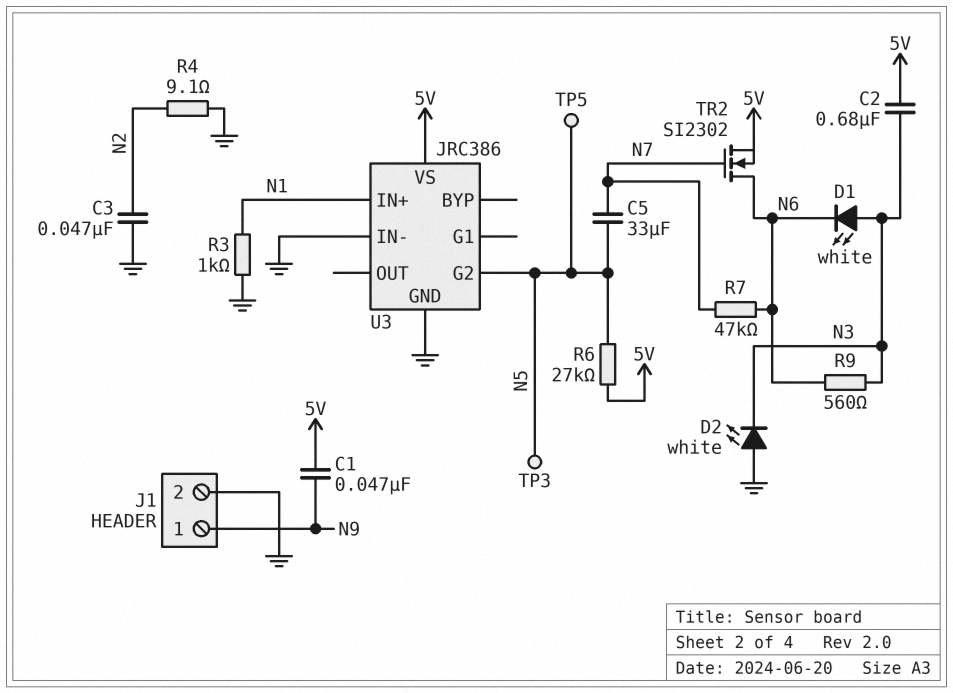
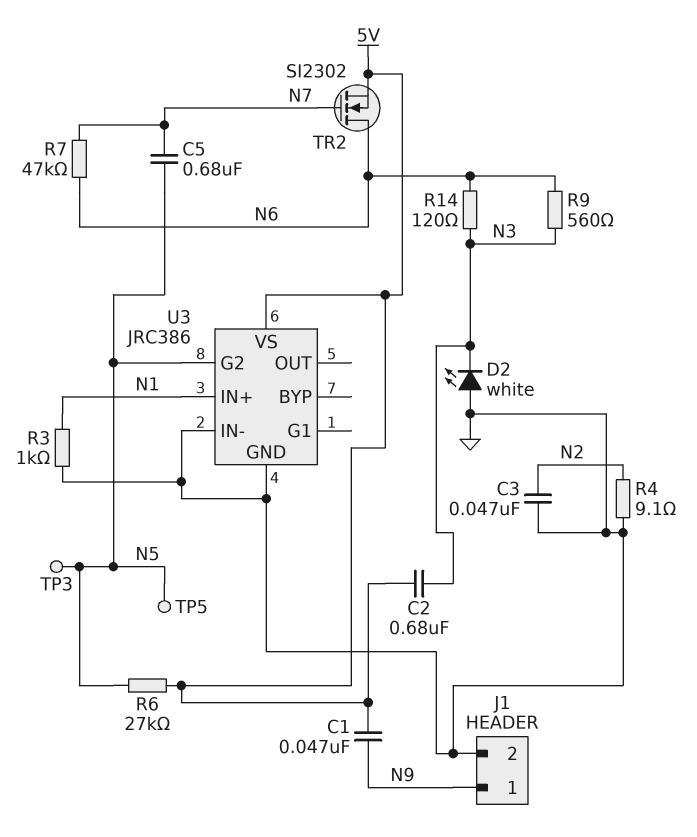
C5: 33uF (N5, N7) -> 680nF (N5, N7)
D1: LED white (A N3, K N6) -> none
R14: none -> 120 (N3, N6)

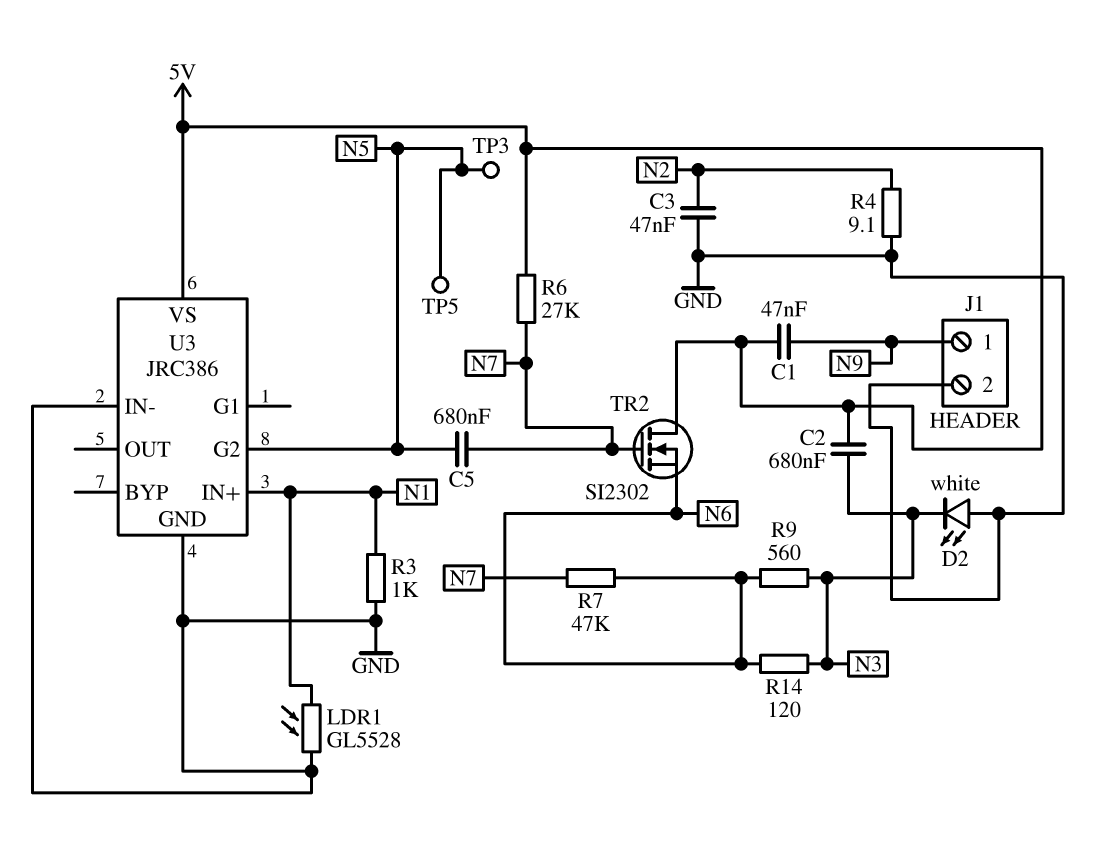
LDR1: none -> GL5528 (GND, N1)
R6: 27k (5V, N5) -> 27k (5V, N7)
TR2: NMOS SI2302 (G N7, D N6, S 5V) -> NMOS SI2302 (G N7, D 5V, S N6)

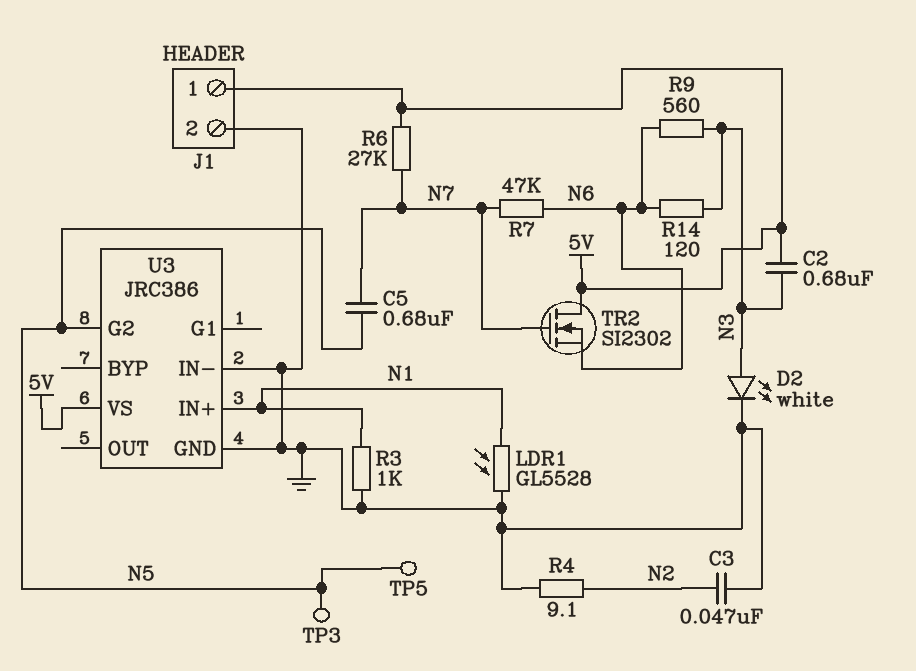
C1: 47nF (5V, N9) -> none
D2: LED white (A GND, K N3) -> LED white (A N3, K GND)
J1 pin 1: N9 -> 5V

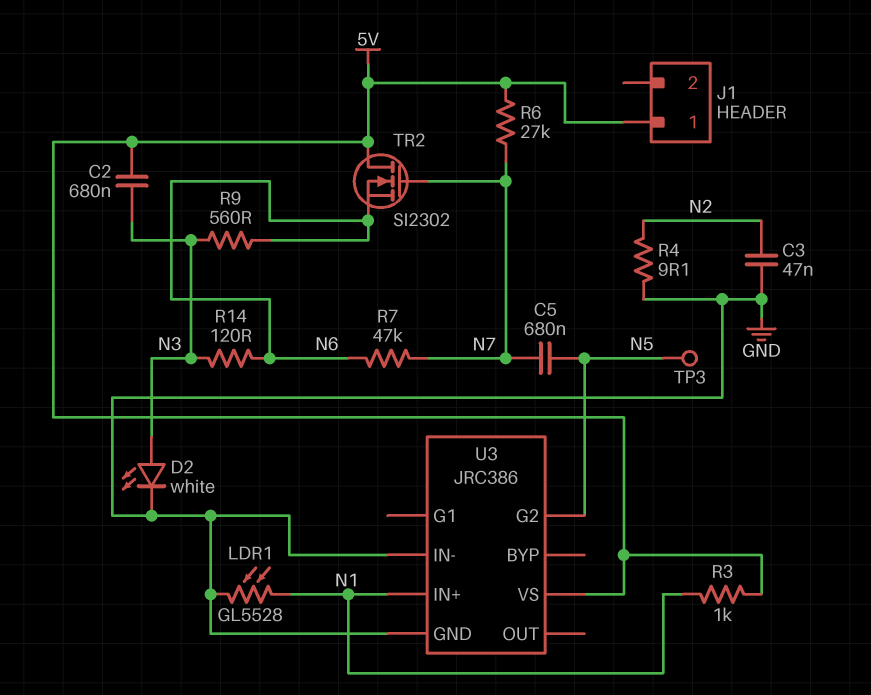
J1 pin 2: GND -> none
R3: 1k (GND, N1) -> 1k (5V, N1)
TP5: test point (N5) -> none

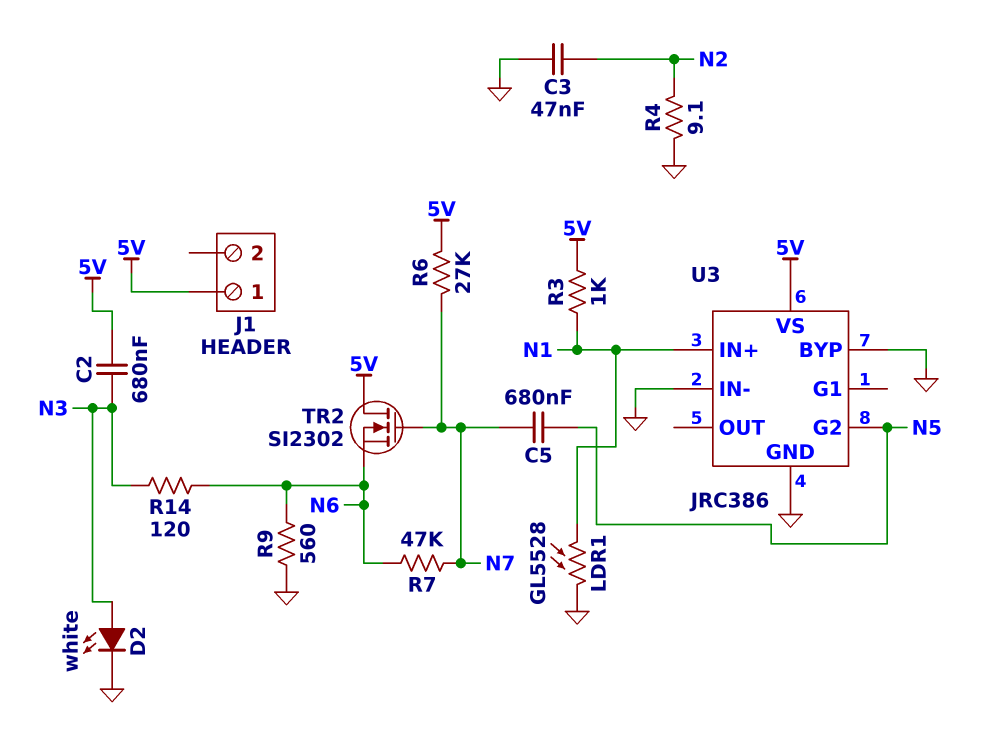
R9: 560 (N3, N6) -> 560 (GND, N6)
TP3: test point (N5) -> none
U3 pin BYP: none -> GND

